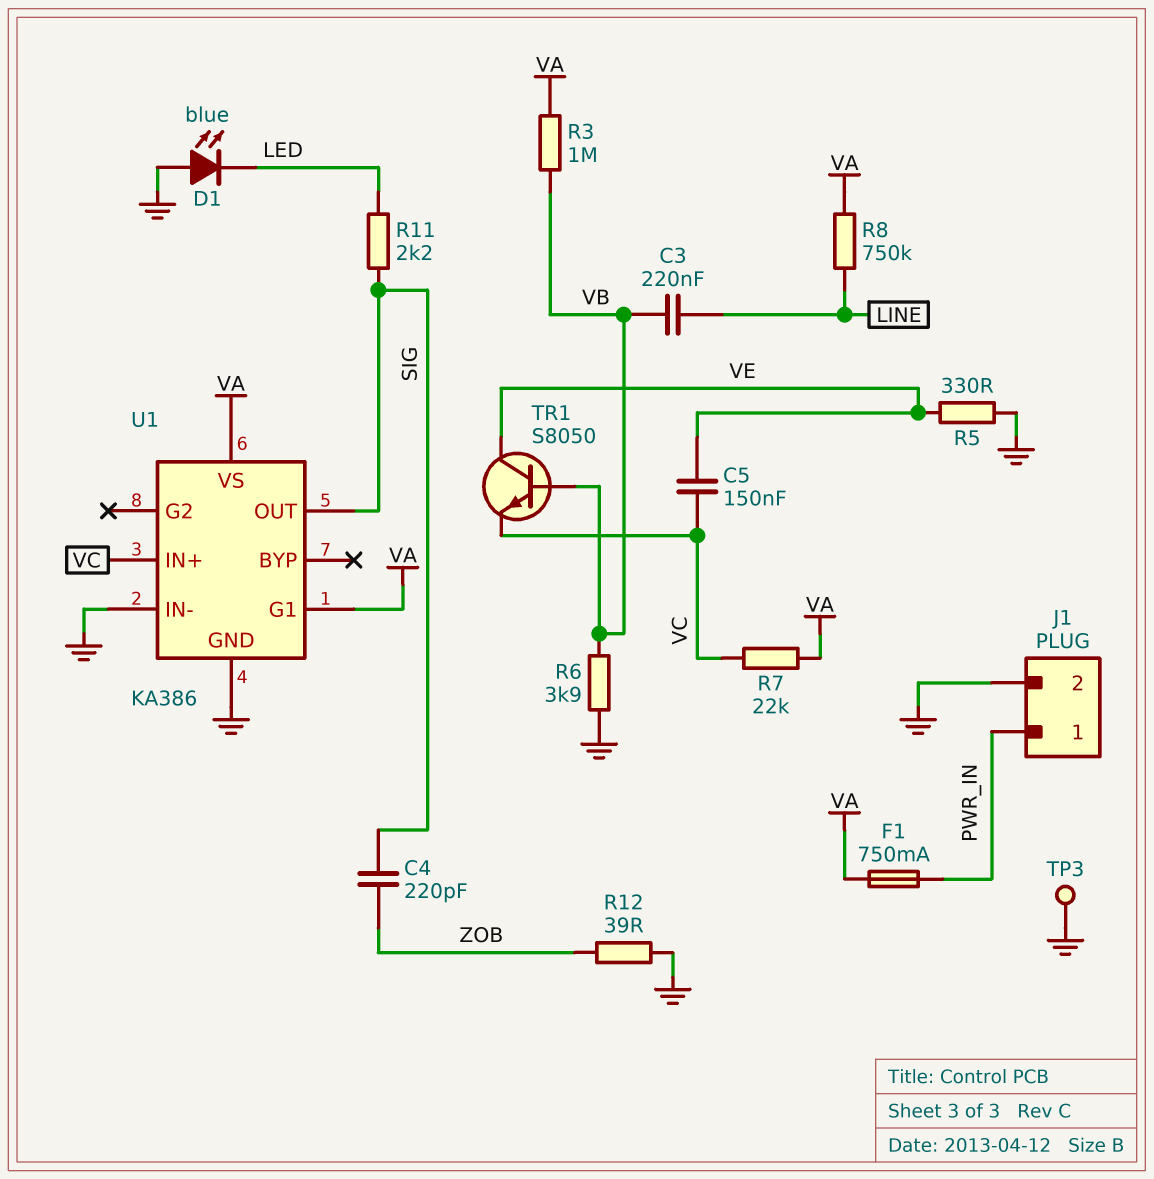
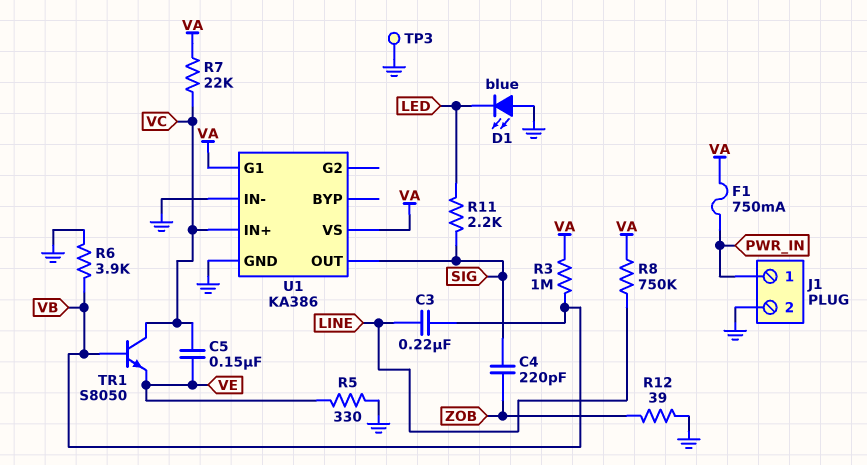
TR1: NPN S8050 (B VB, C VE, E VC) -> NPN S8050 (B VB, C VC, E VE)

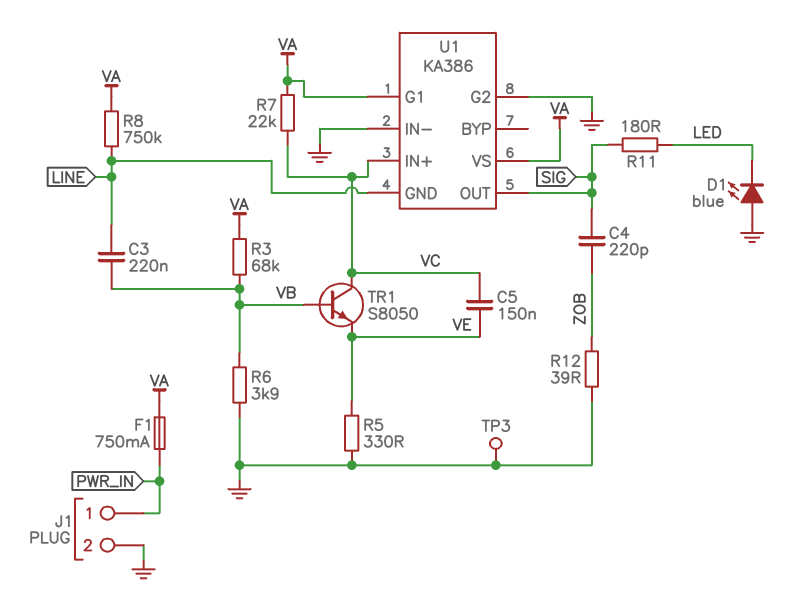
R3: 1M (VA, VB) -> 68k (VA, VB)
R11: 2.2k (LED, SIG) -> 180 (LED, SIG)
U1 pin G2: none -> GND
U1 pin GND: GND -> LINE

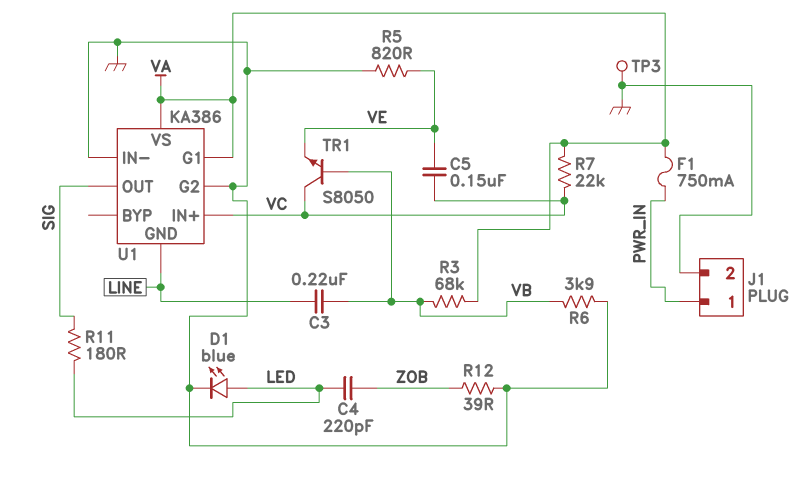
C4: 220pF (SIG, ZOB) -> 220pF (LED, ZOB)
D1: LED blue (A GND, K LED) -> LED blue (A LED, K GND)
R5: 330 (GND, VE) -> 820 (GND, VE)
R8: 750k (LINE, VA) -> none

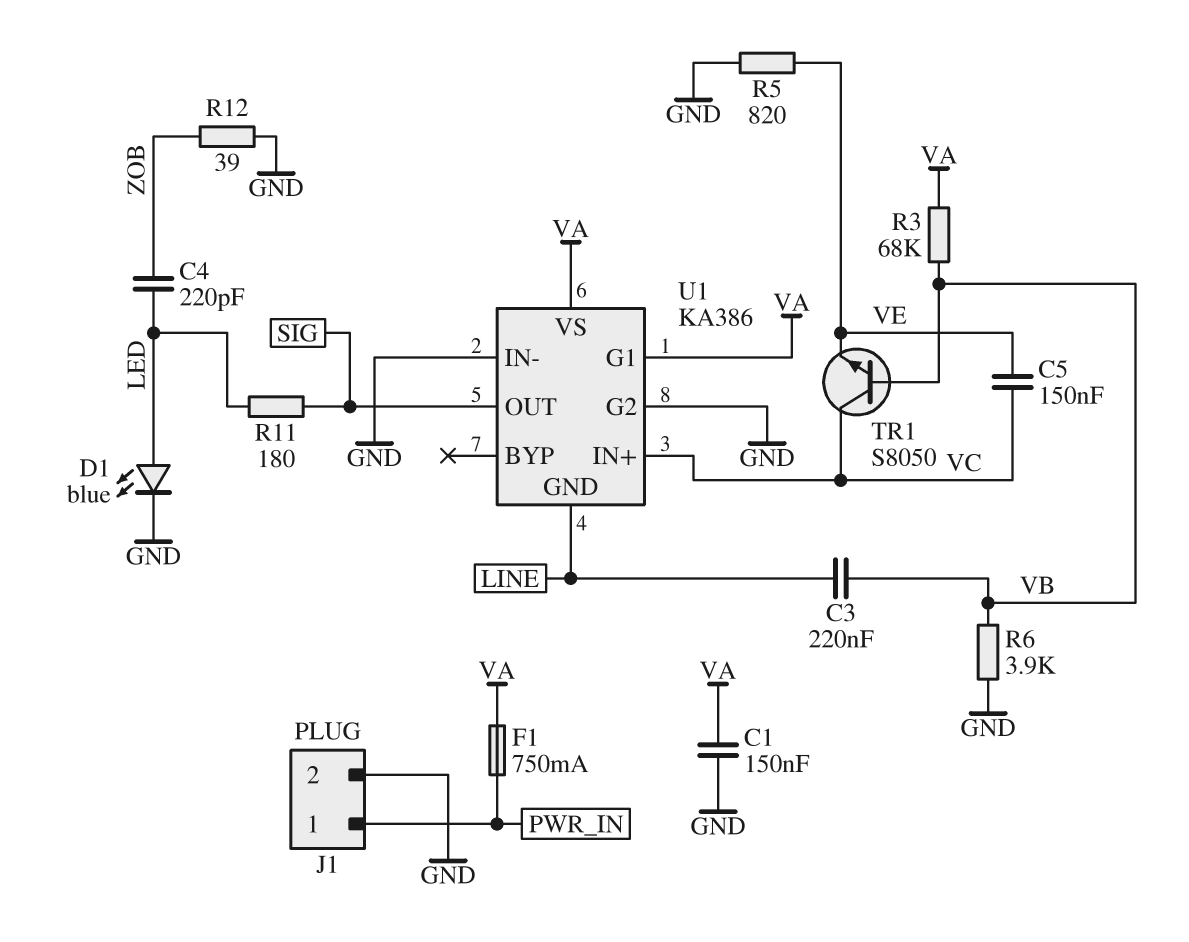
C1: none -> 150nF (GND, VA)
R7: 22k (VA, VC) -> none
TP3: test point (GND) -> none

